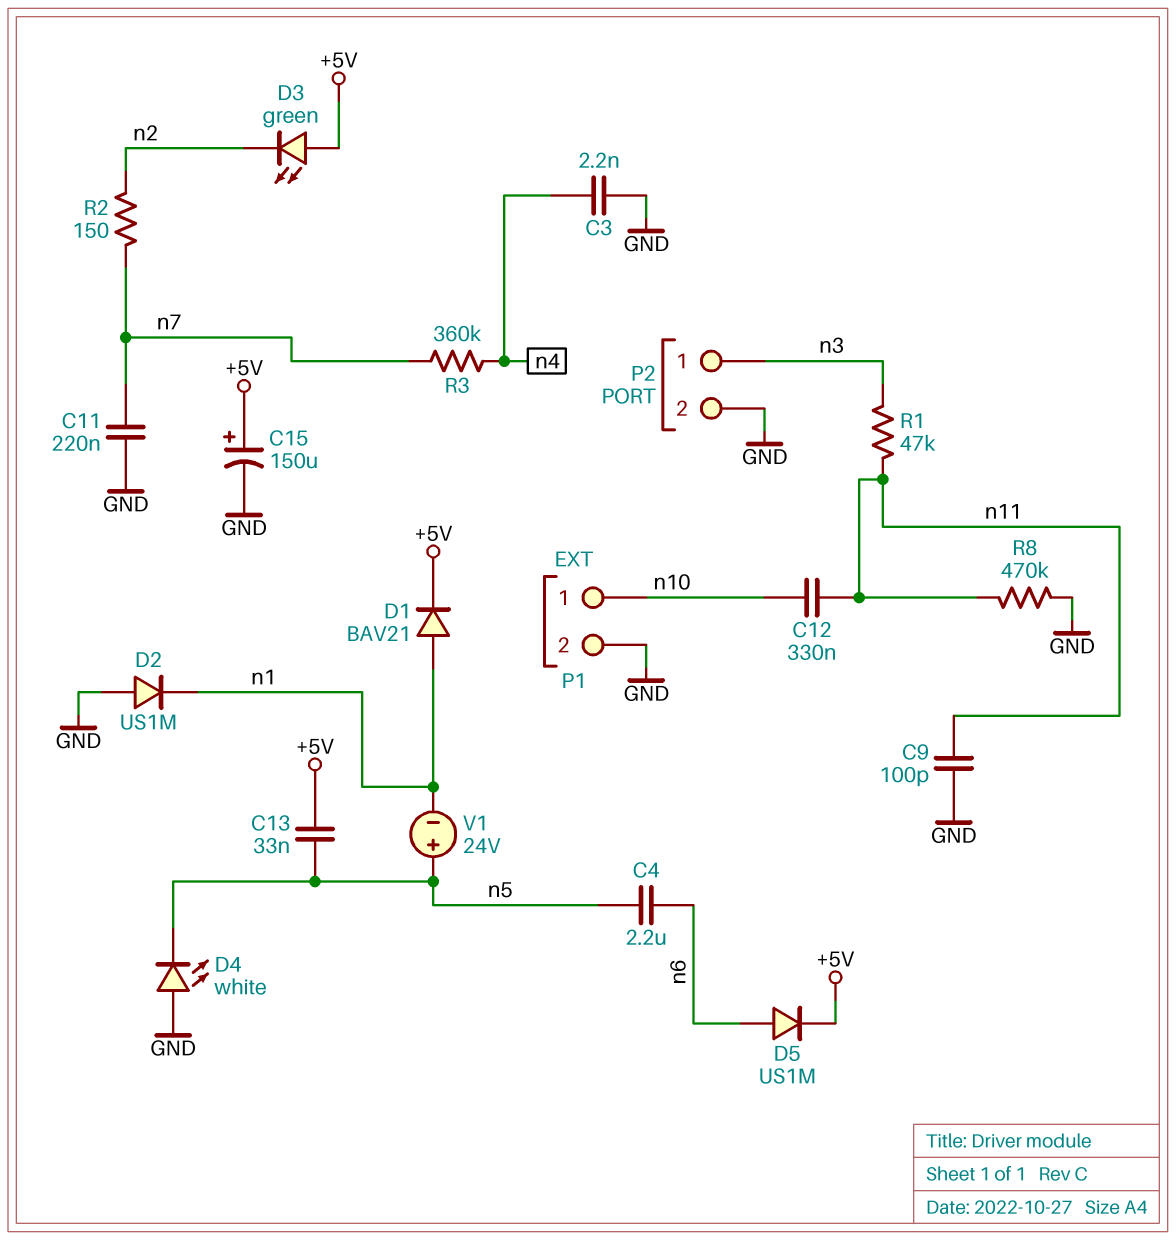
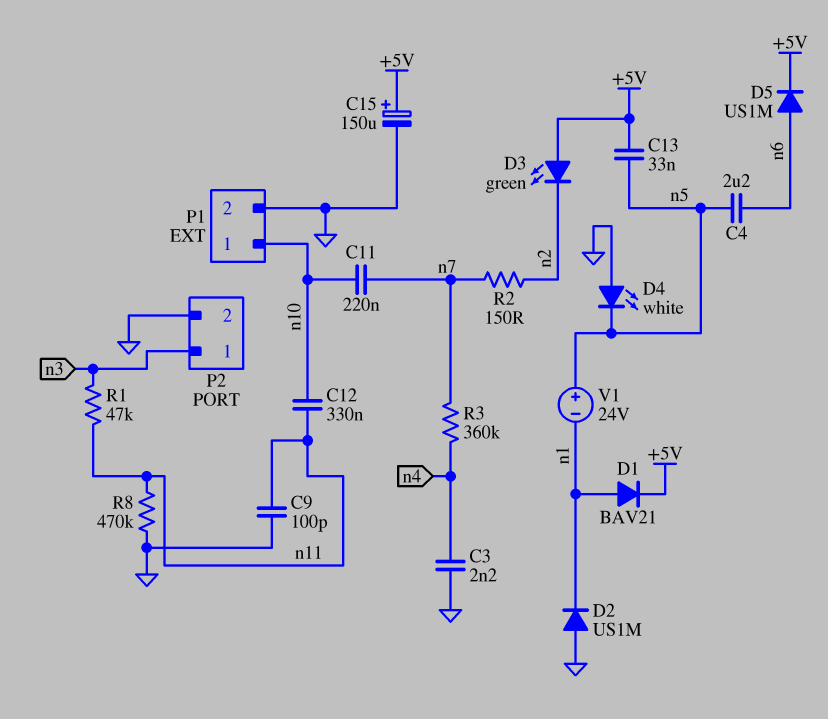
C11: 220nF (GND, n7) -> 220nF (n7, n10)

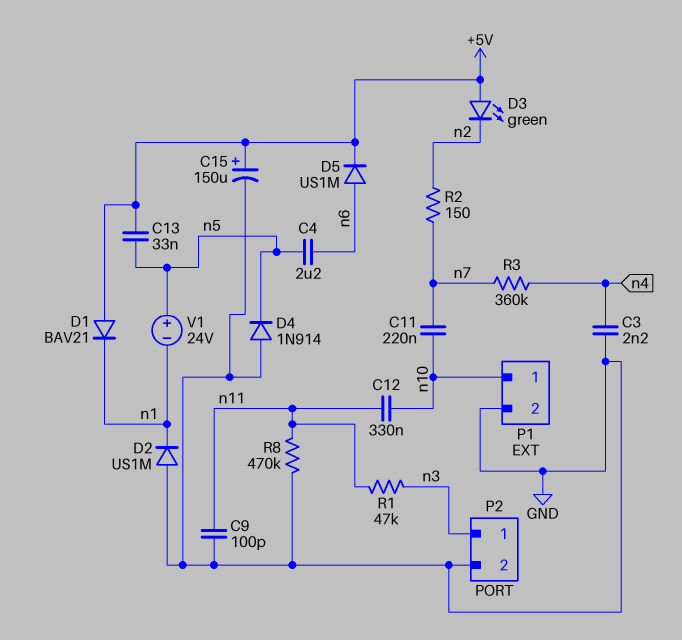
D1: diode BAV21 (A n1, K +5V) -> diode BAV21 (A +5V, K n1)
D4: LED white (A GND, K n5) -> diode 1N914 (A GND, K n5)

